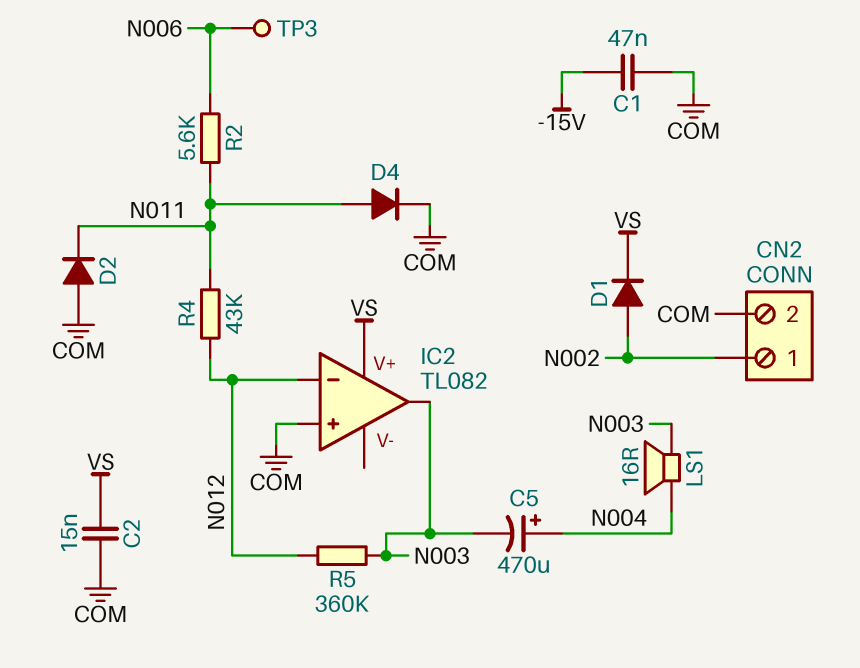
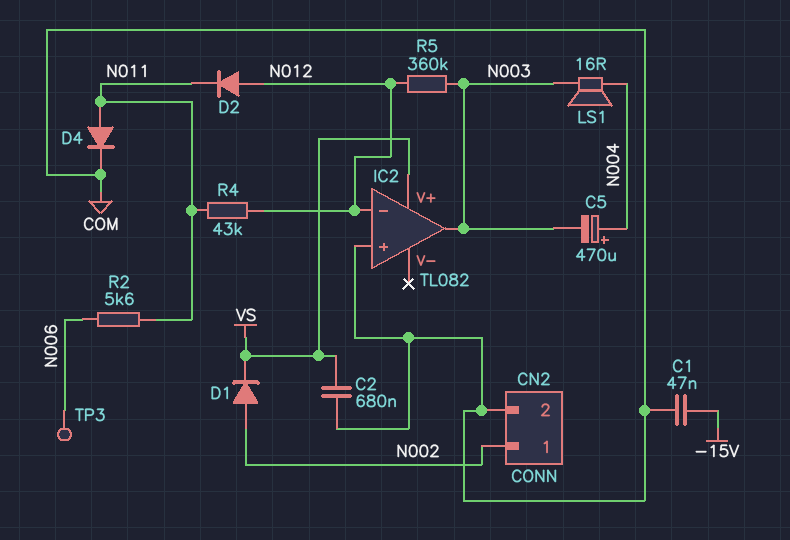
C2: 15nF (COM, VS) -> 680nF (COM, VS)
D2: diode (A COM, K N011) -> diode (A N012, K N011)

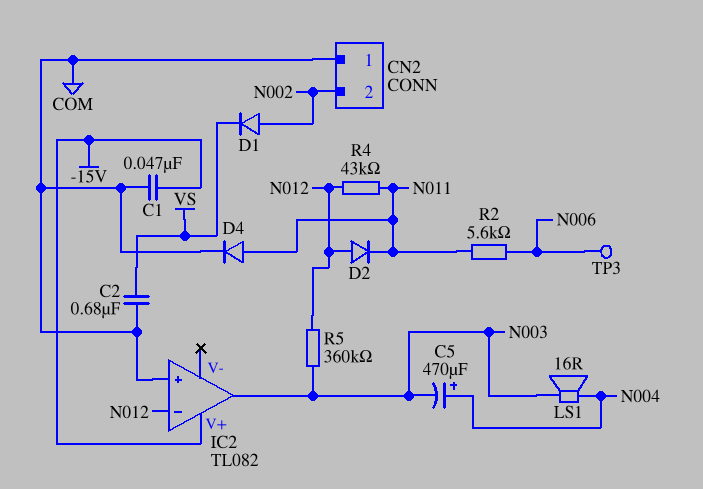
CN2 pin 1: N002 -> COM
CN2 pin 2: COM -> N002
IC2 pin V+: VS -> -15V

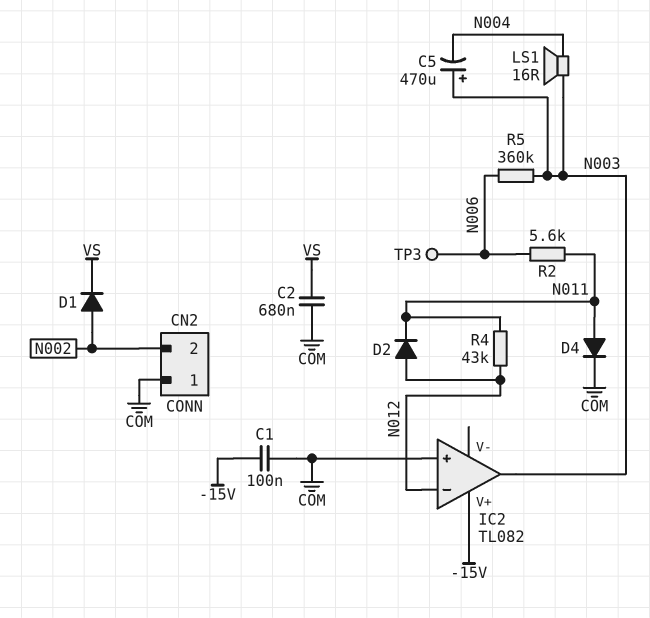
C1: 47nF (-15V, COM) -> 100nF (-15V, COM)
C5: 470uF (plus N004, minus N003) -> 470uF (plus N003, minus N004)
R5: 360k (N003, N012) -> 360k (N003, N006)

